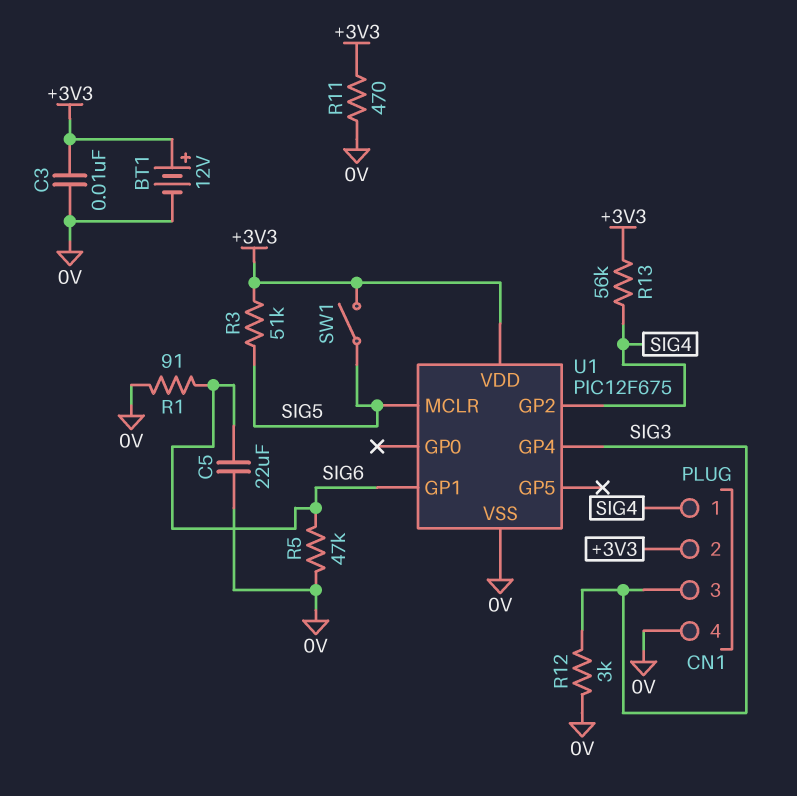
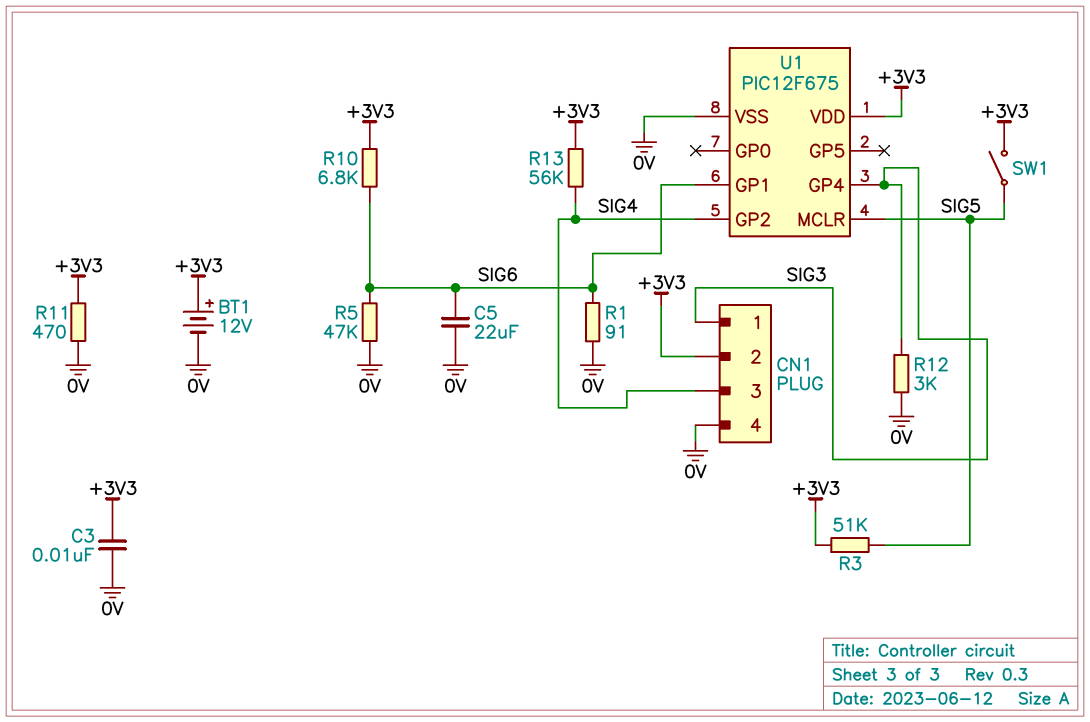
CN1 pin 1: SIG4 -> SIG3
CN1 pin 3: SIG3 -> SIG4
R10: none -> 6.8k (+3V3, SIG6)

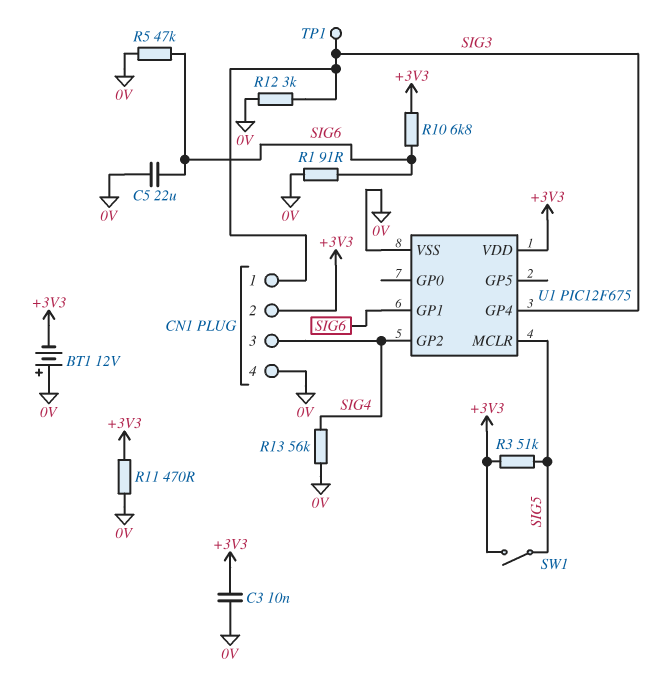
BT1: 12V (plus +3V3, minus 0V) -> 12V (plus 0V, minus +3V3)
R13: 56k (+3V3, SIG4) -> 56k (0V, SIG4)
TP1: none -> test point (SIG3)

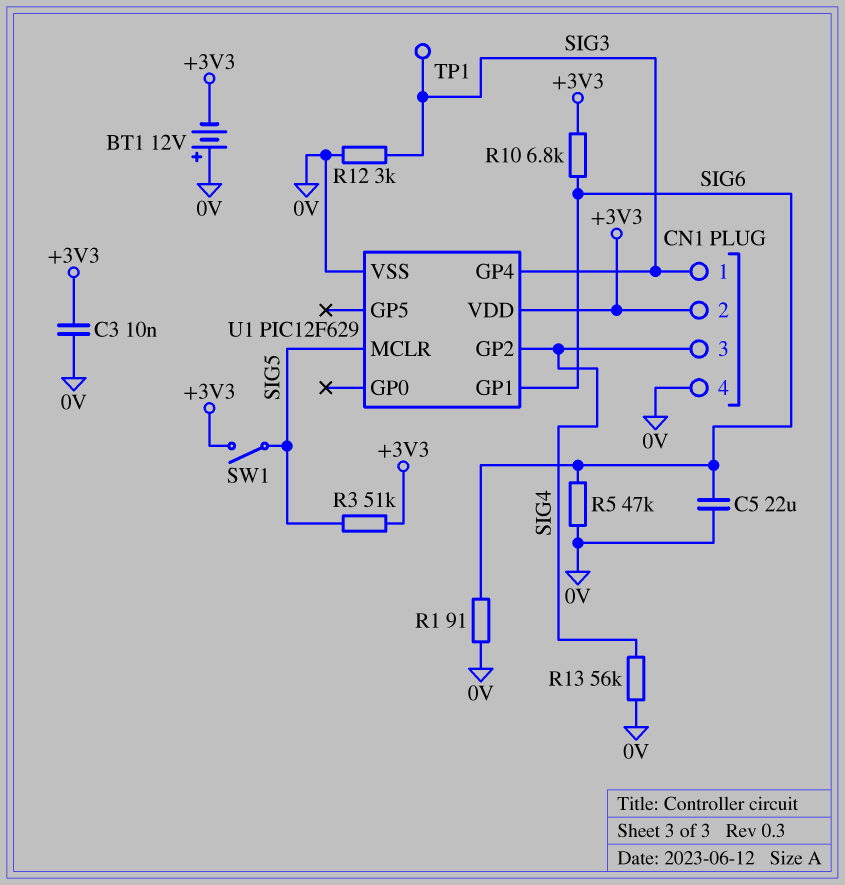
R11: 470 (+3V3, 0V) -> none
U1: PIC12F675 -> PIC12F629

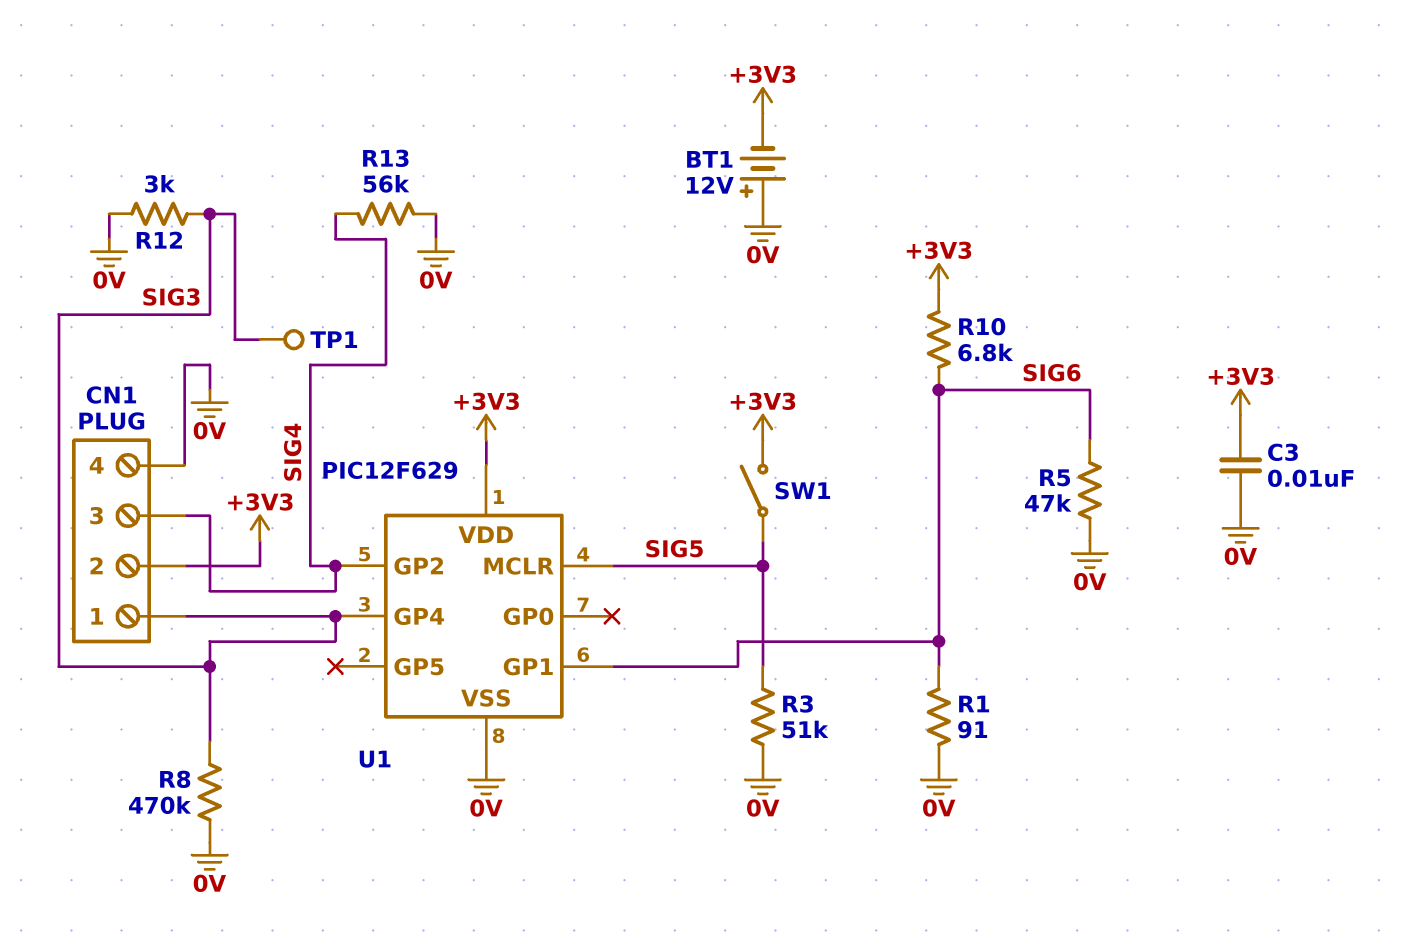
C5: 22uF (0V, SIG6) -> none
R3: 51k (+3V3, SIG5) -> 51k (0V, SIG5)
R8: none -> 470k (0V, SIG3)

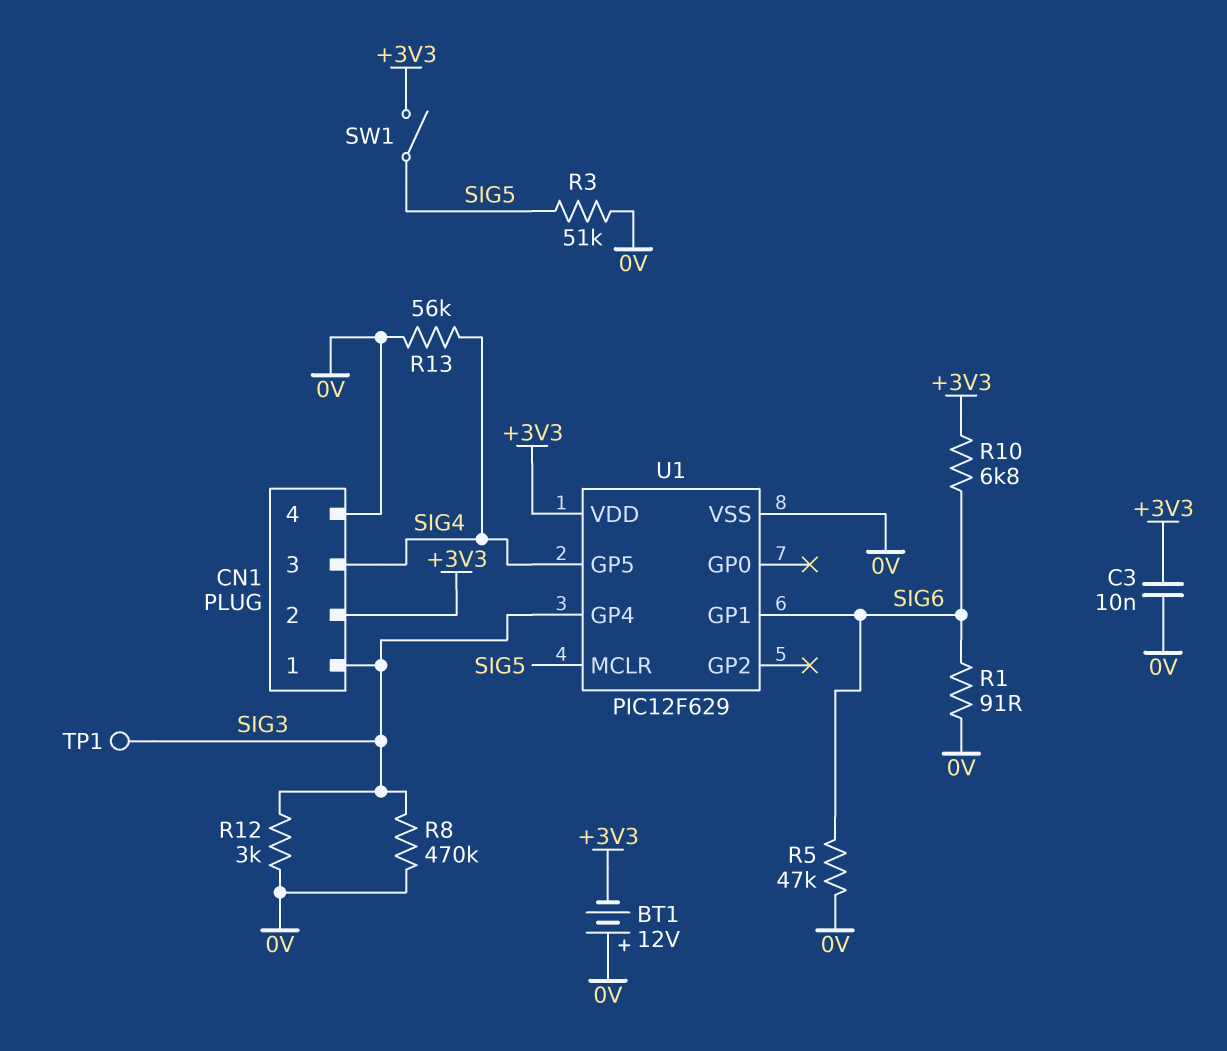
U1 pin GP2: SIG4 -> none
U1 pin GP5: none -> SIG4

